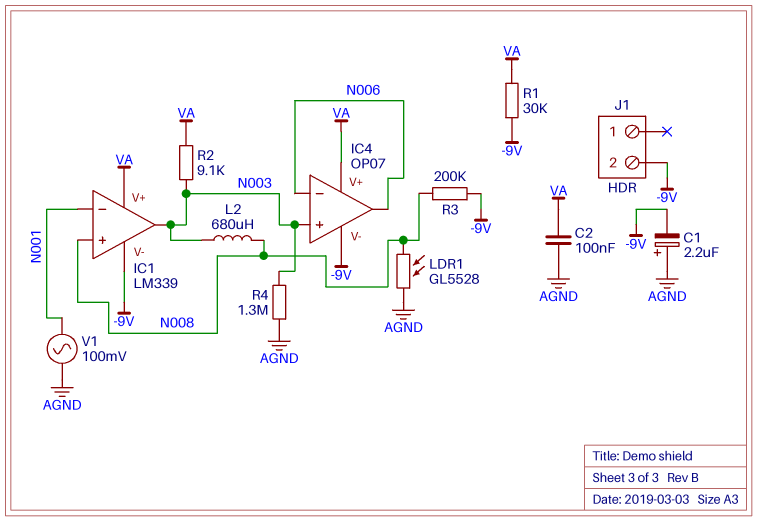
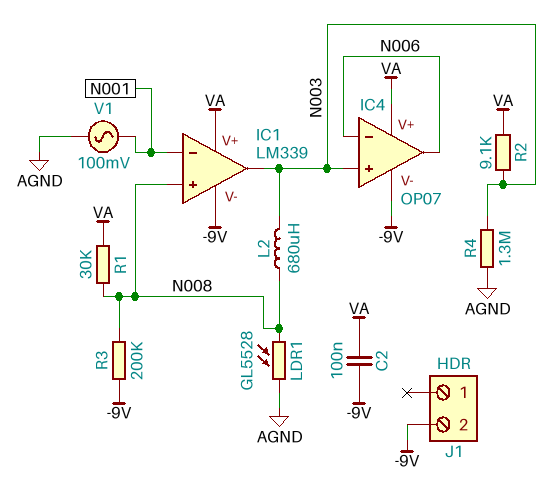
C1: 2.2uF (plus AGND, minus -9V) -> none
C2: 100nF (AGND, VA) -> 100nF (-9V, VA)
R1: 30k (-9V, VA) -> 30k (N008, VA)

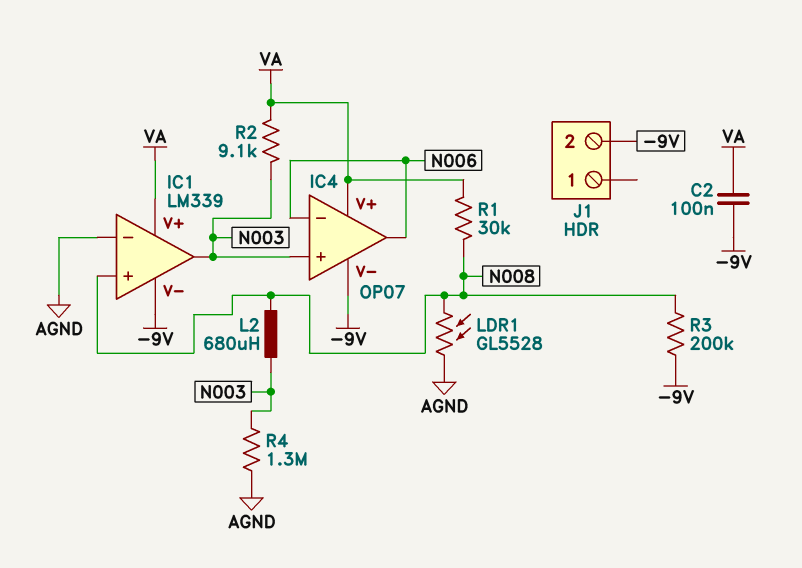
IC1 pin in-: N001 -> AGND
V1: AC 100mV (AGND, N001) -> none

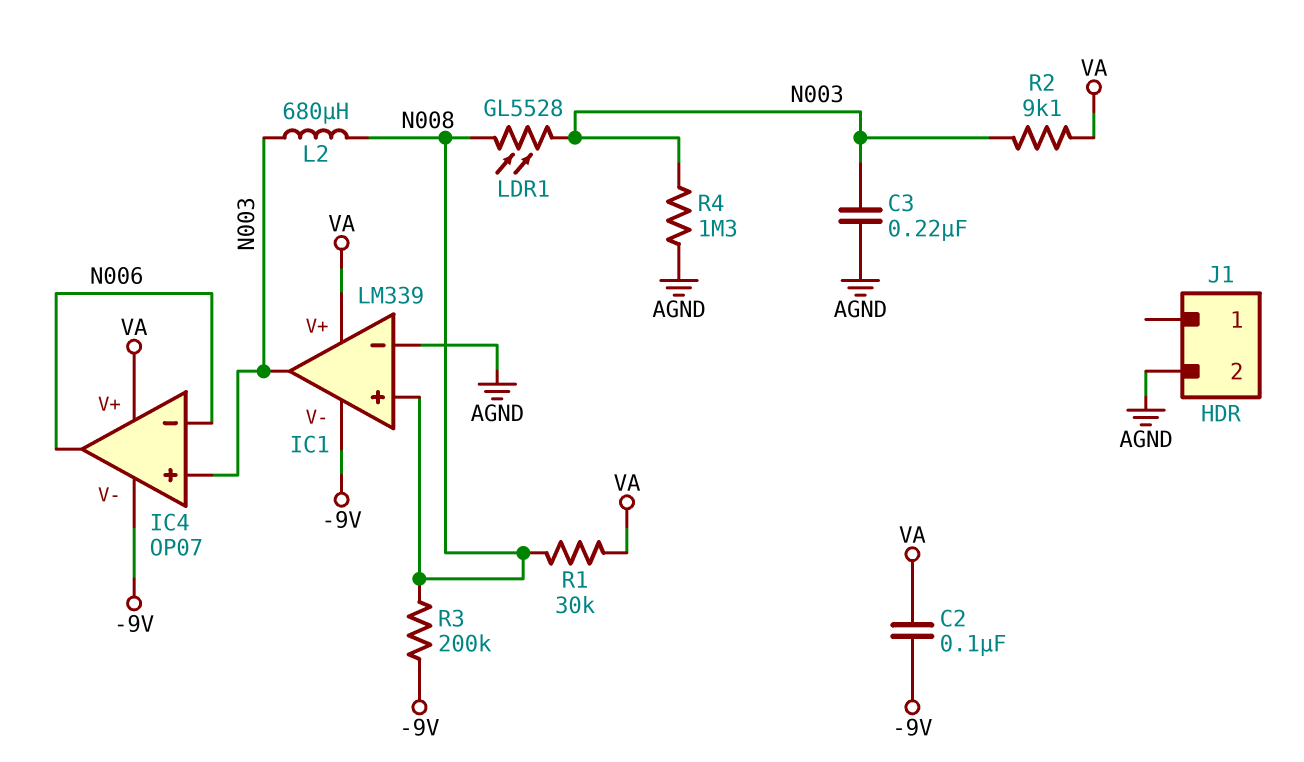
C3: none -> 220nF (AGND, N003)
J1 pin 2: -9V -> AGND
LDR1: GL5528 (AGND, N008) -> GL5528 (N003, N008)

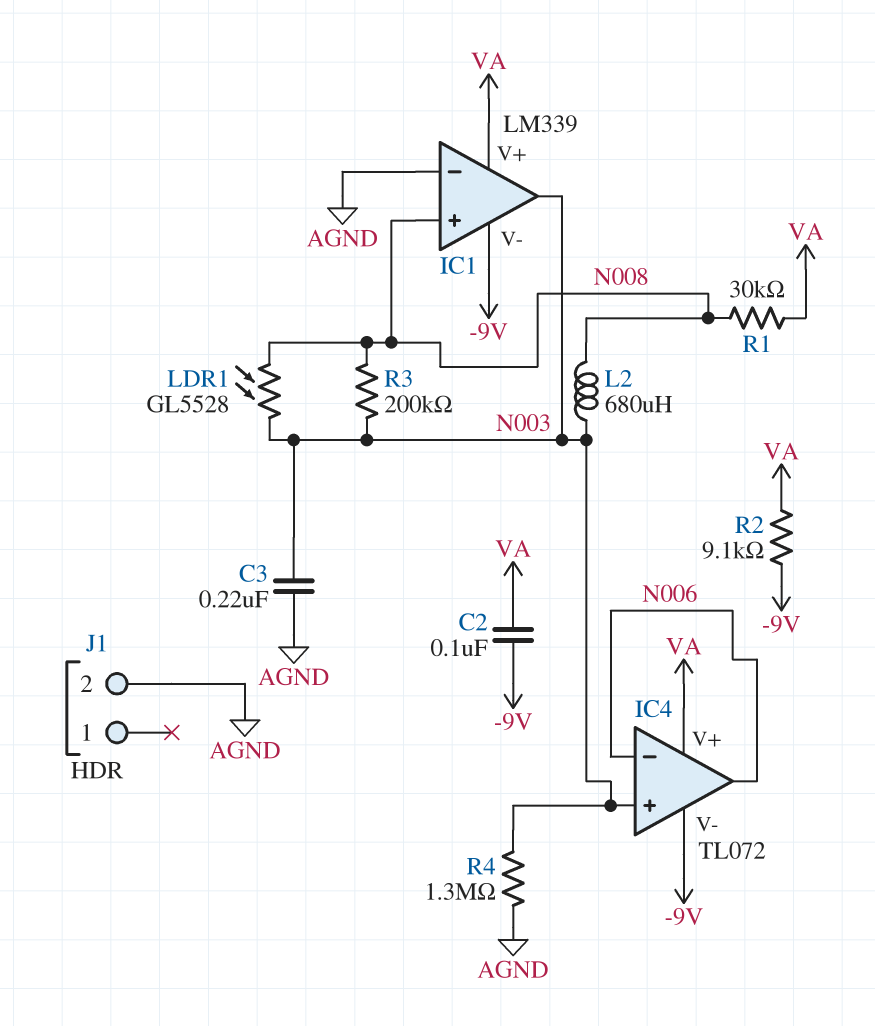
IC4: OP07 -> TL072
R2: 9.1k (N003, VA) -> 9.1k (-9V, VA)
R3: 200k (-9V, N008) -> 200k (N003, N008)

